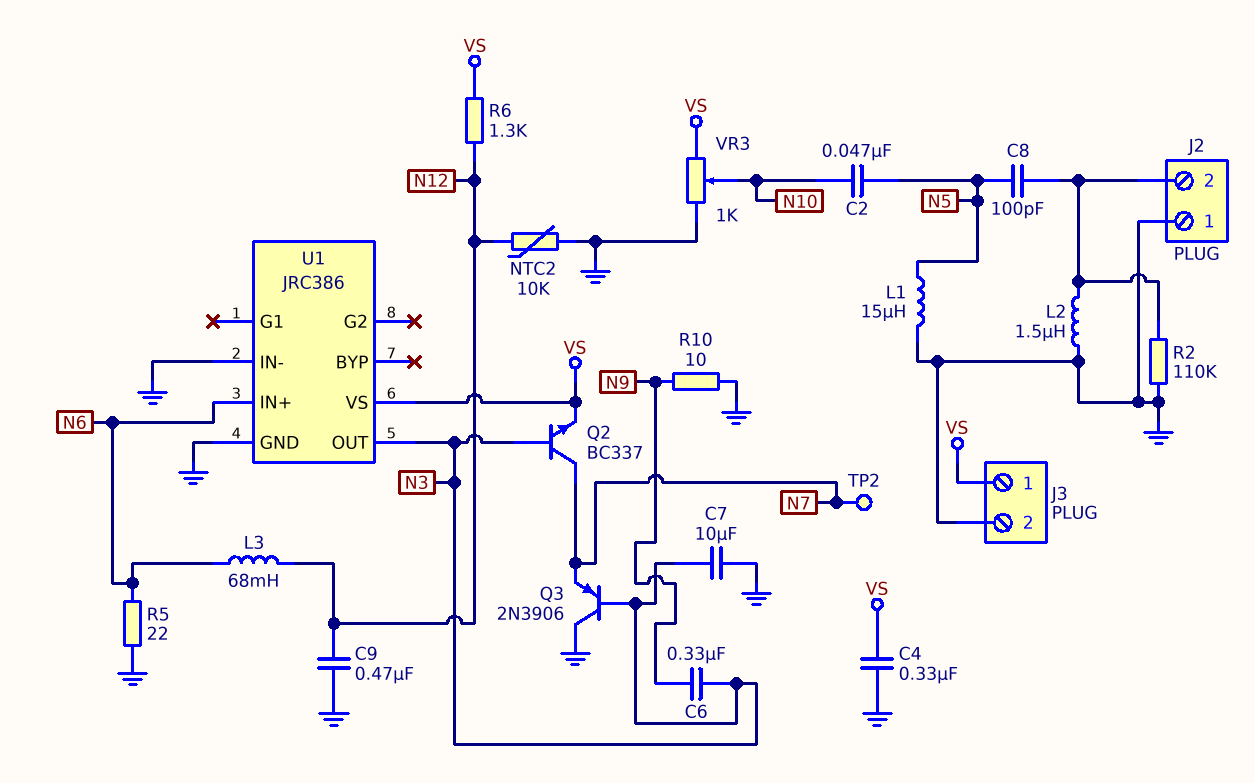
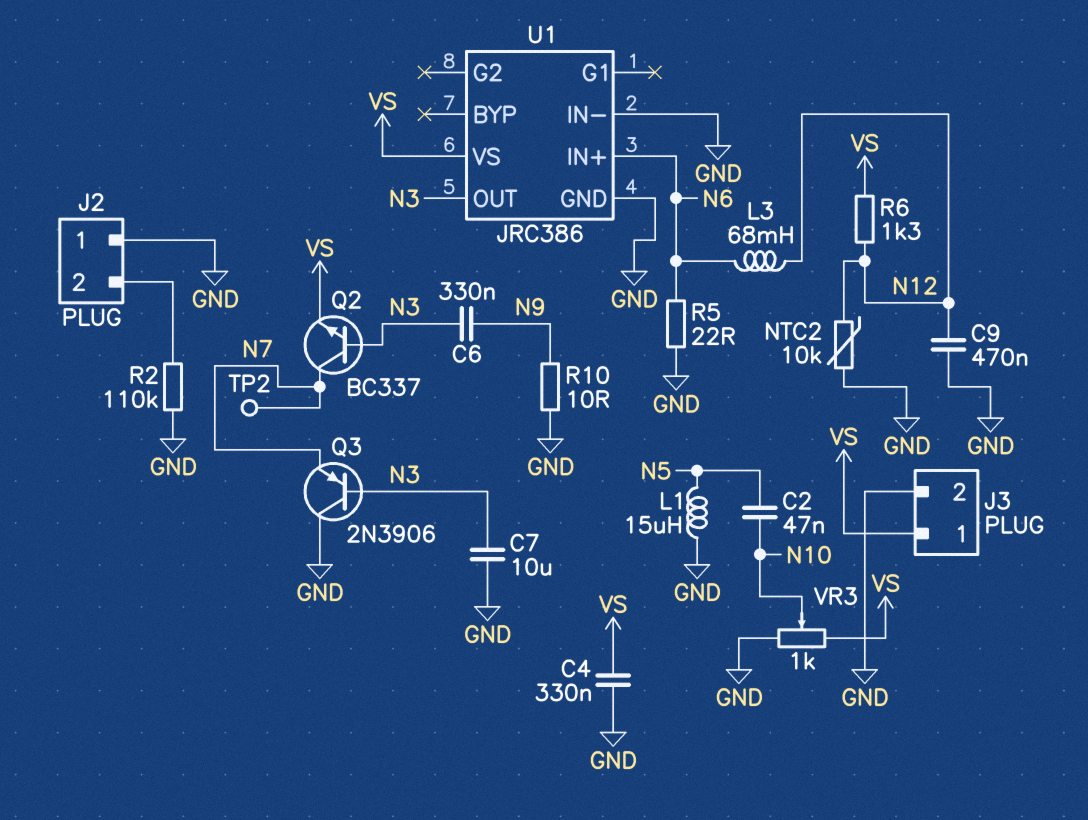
C8: 100pF (J2/2, N5) -> none
L2: 1.5uH (GND, J2/2) -> none

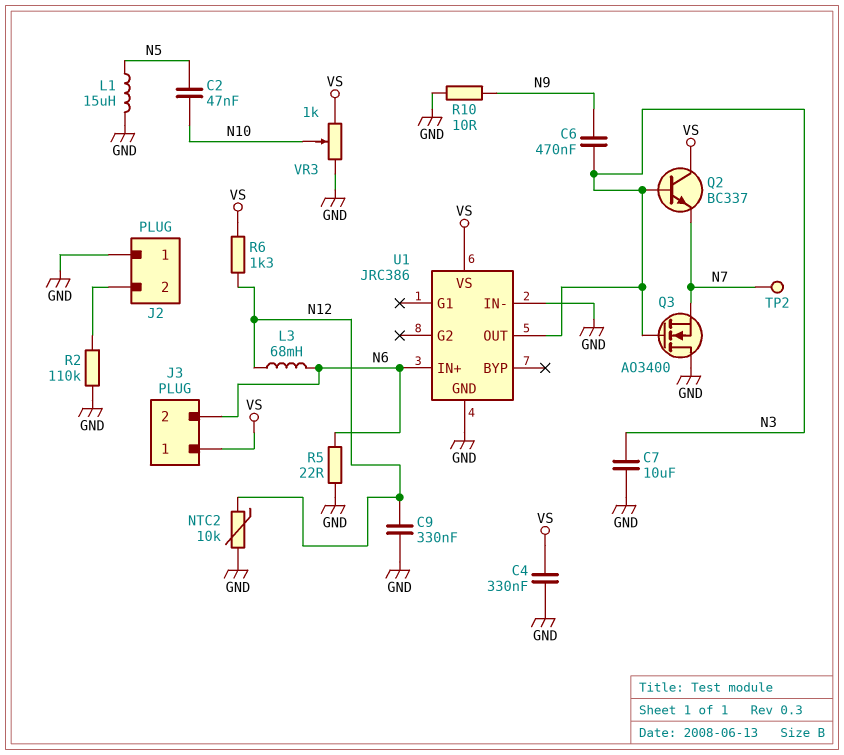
C6: 330nF (N3, N9) -> 470nF (N3, N9)
C9: 470nF (GND, N12) -> 330nF (GND, N12)
J3 pin 2: GND -> N6
Q2: NPN BC337 (B N3, C N7, E VS) -> NPN BC337 (B N3, C VS, E N7)
Q3: PNP 2N3906 (B N3, C GND, E N7) -> NMOS AO3400 (G N3, D GND, S N7)

